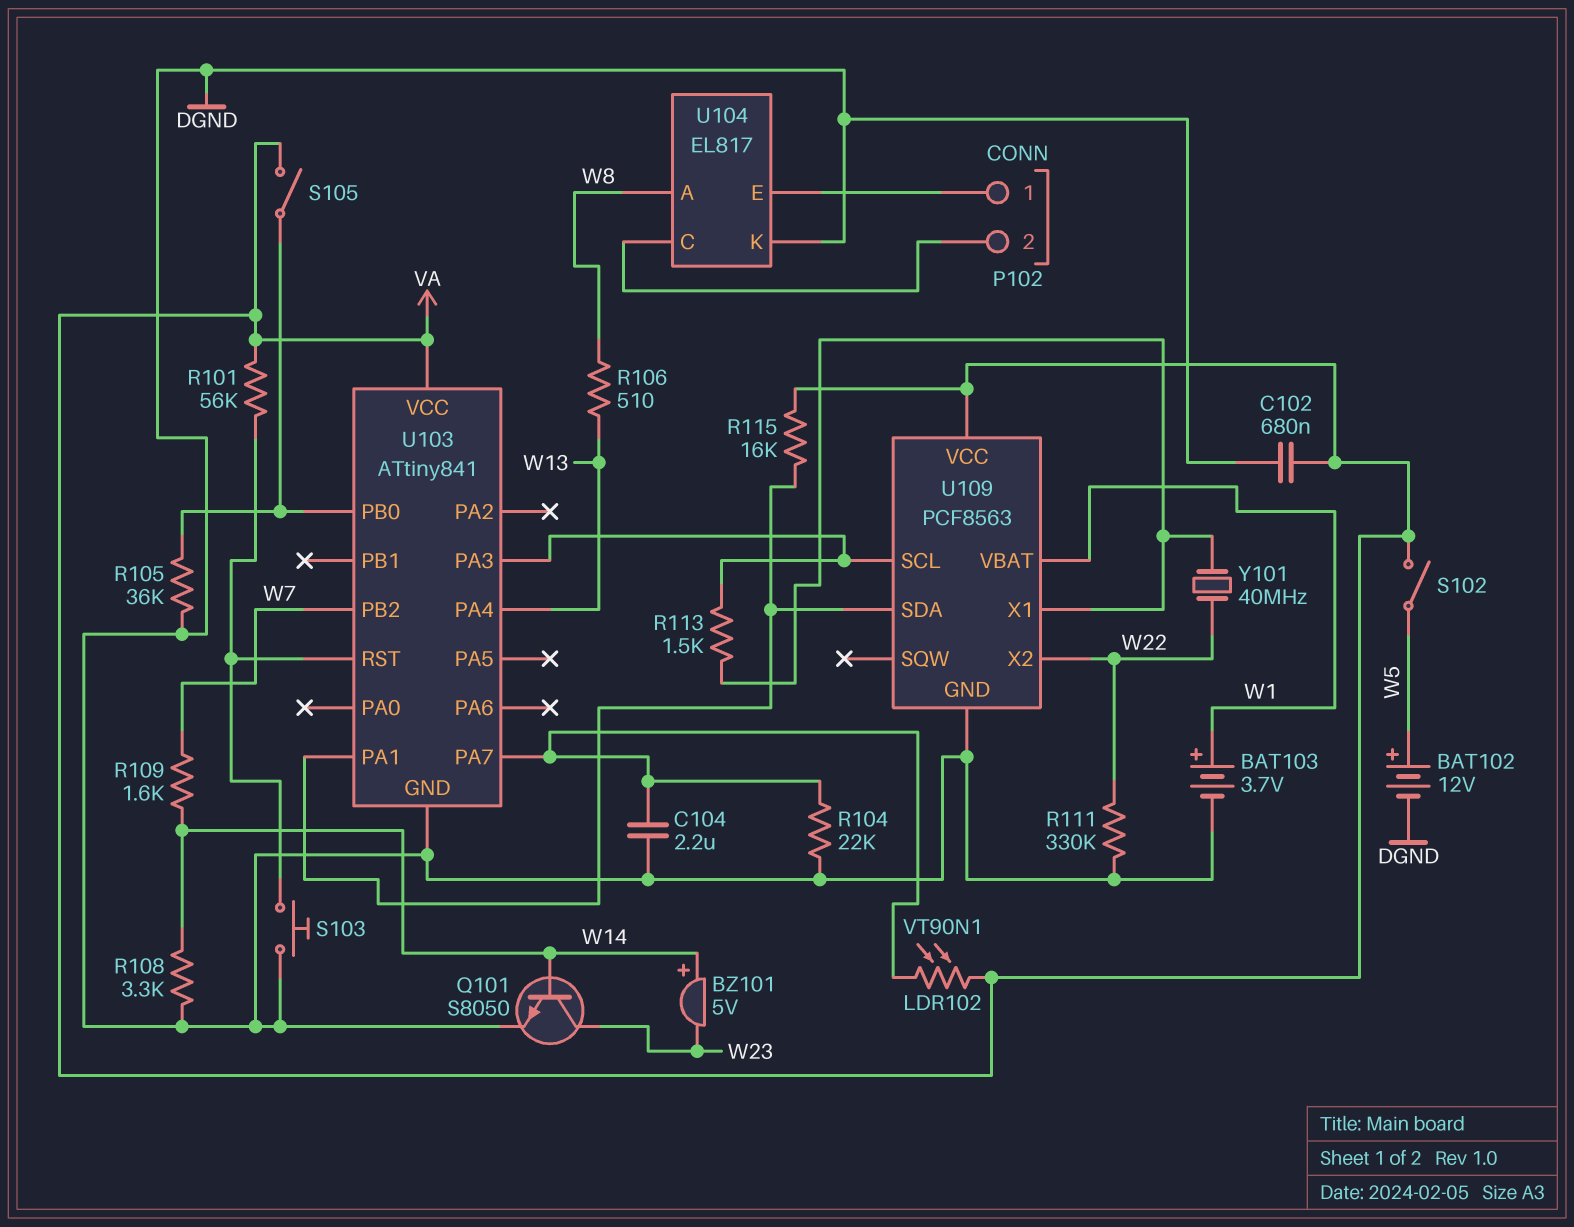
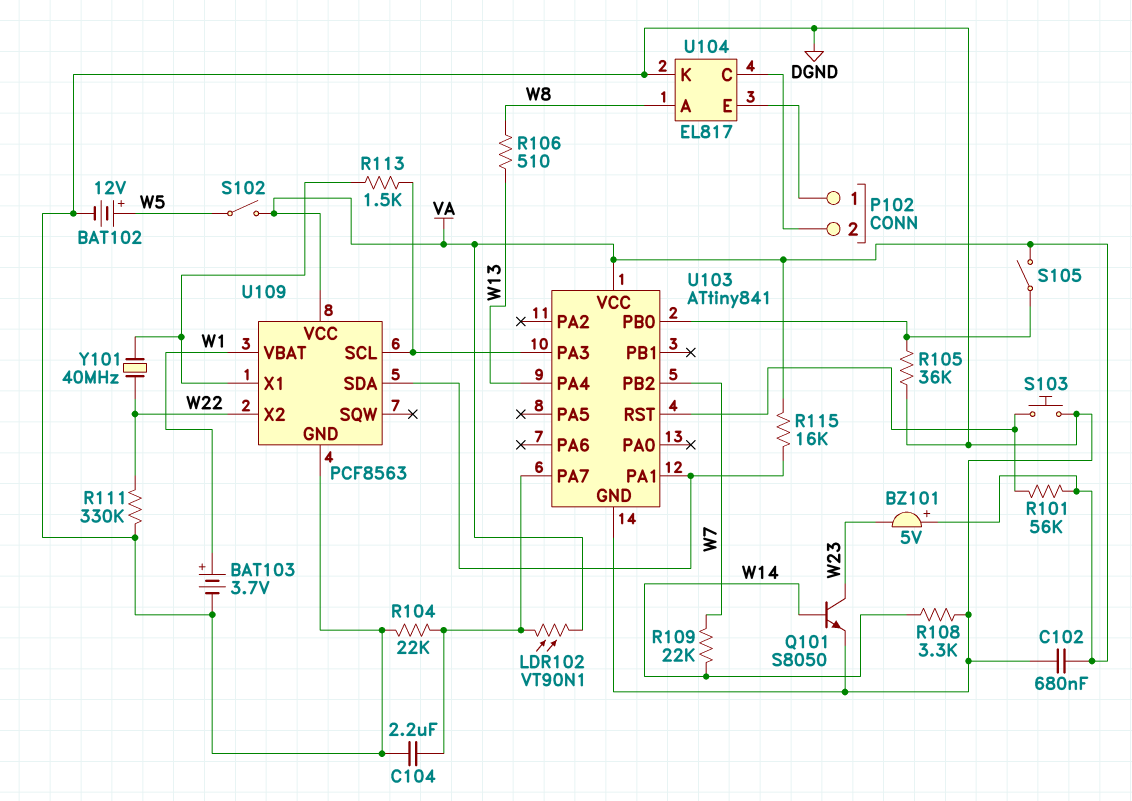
BZ101: buzzer 5V (plus W14, minus W23) -> buzzer 5V (plus VA, minus W23)
R109: 1.6k (W7, W14) -> 22k (W7, W14)

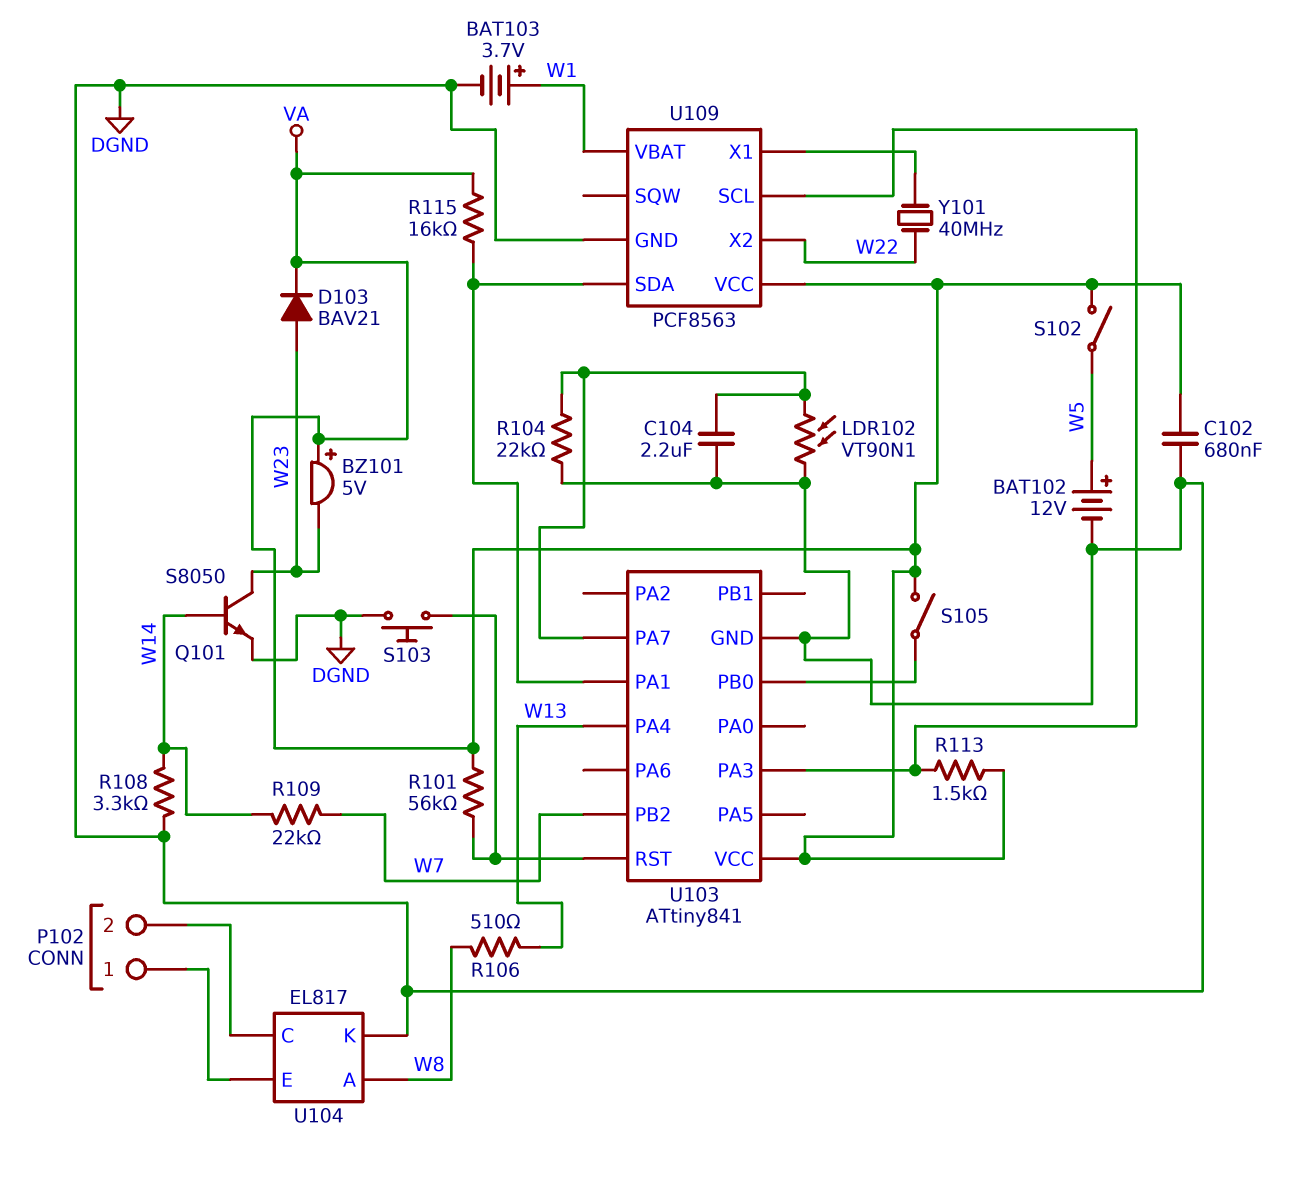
D103: none -> diode BAV21 (A W23, K VA)
LDR102: VT90N1 (U103/PA7, VA) -> VT90N1 (DGND, U103/PA7)
R105: 36k (DGND, U103/PB0) -> none
R111: 330k (DGND, W22) -> none
R113: 1.5k (U103/PA3, U109/X1) -> 1.5k (U103/PA3, VA)

